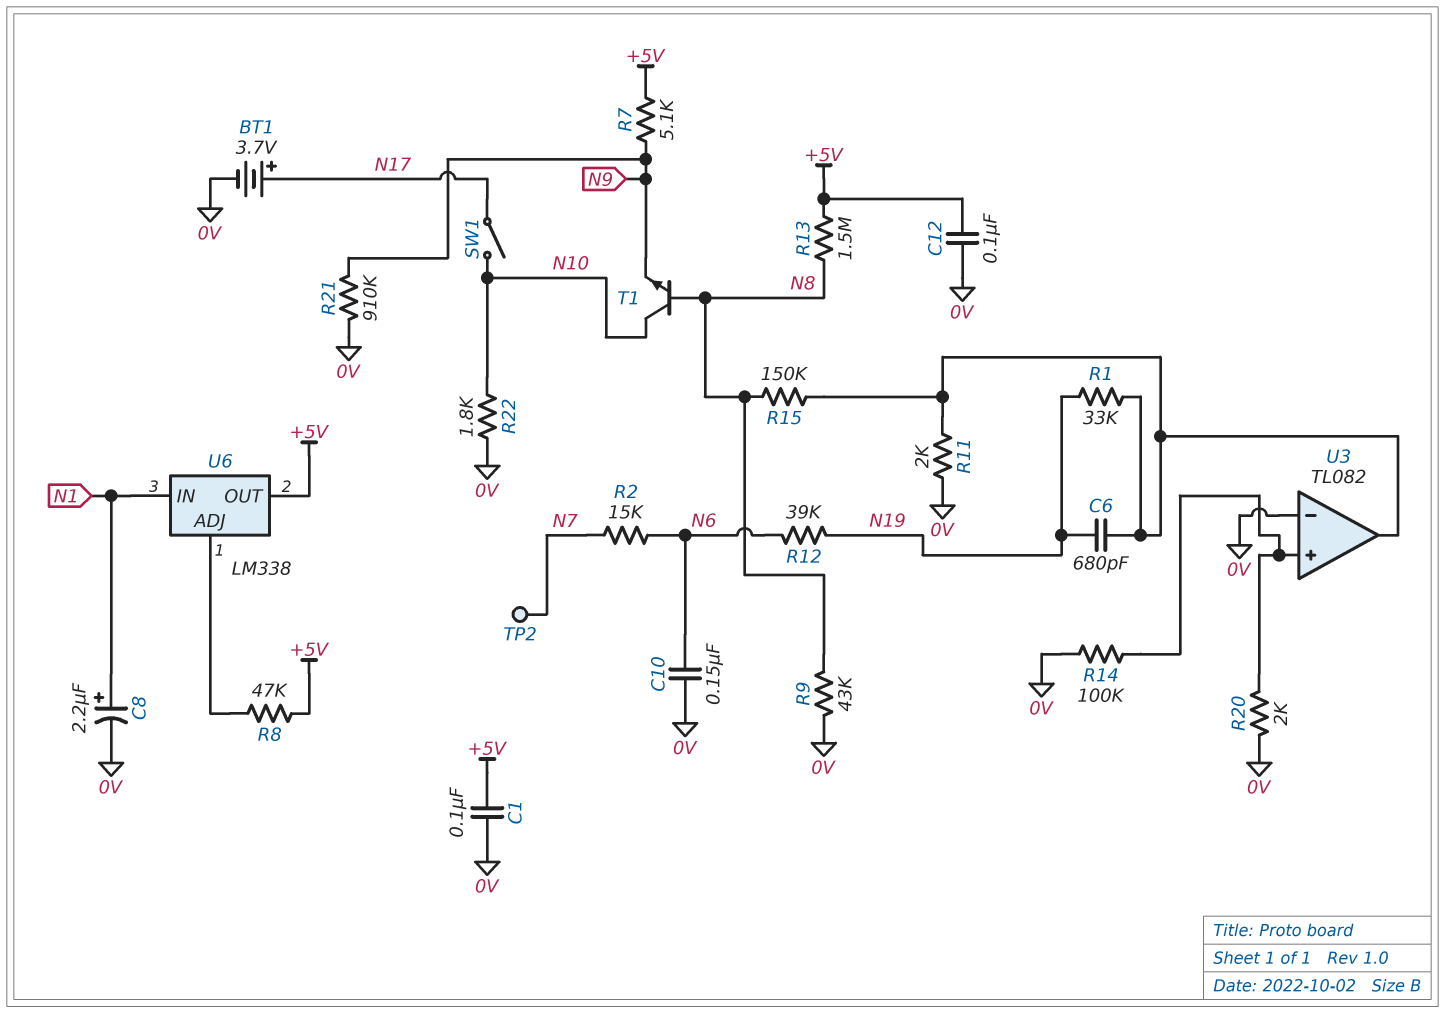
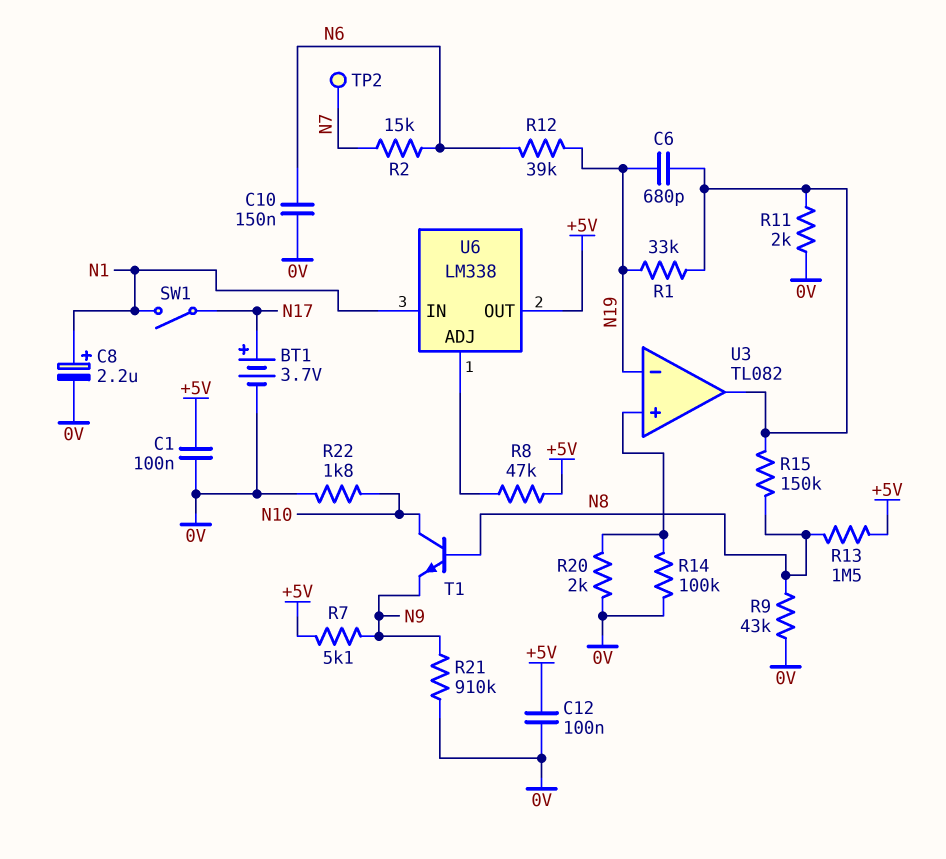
SW1: switch (N10, N17) -> switch (N1, N17)
U3 pin in-: 0V -> N19

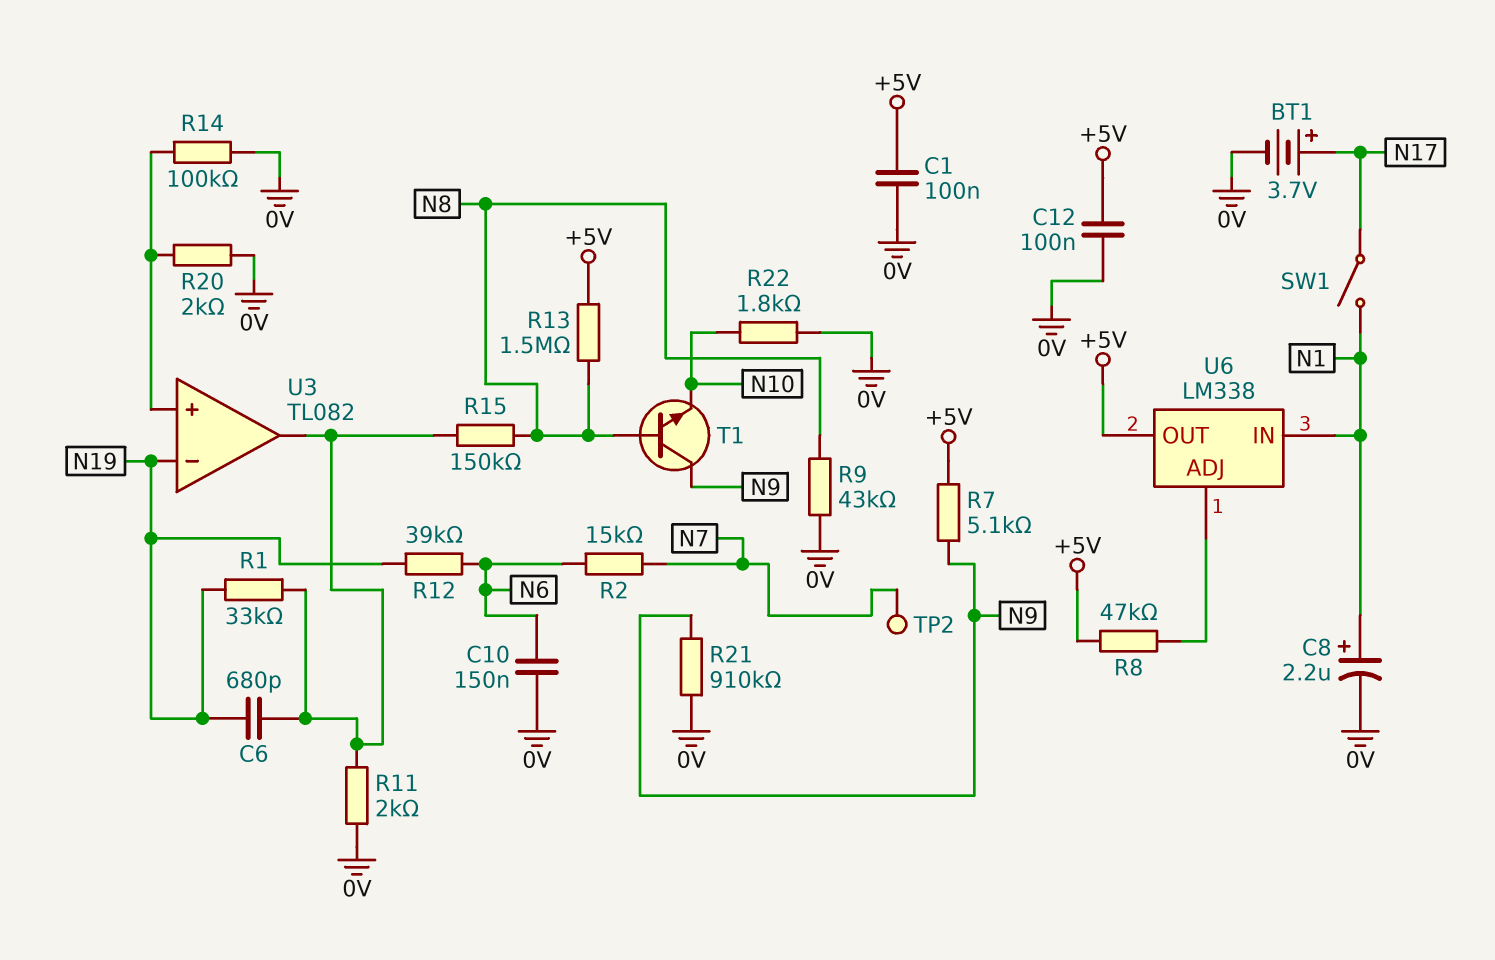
T1: NPN (B N8, C N10, E N9) -> NPN (B N8, C N9, E N10)

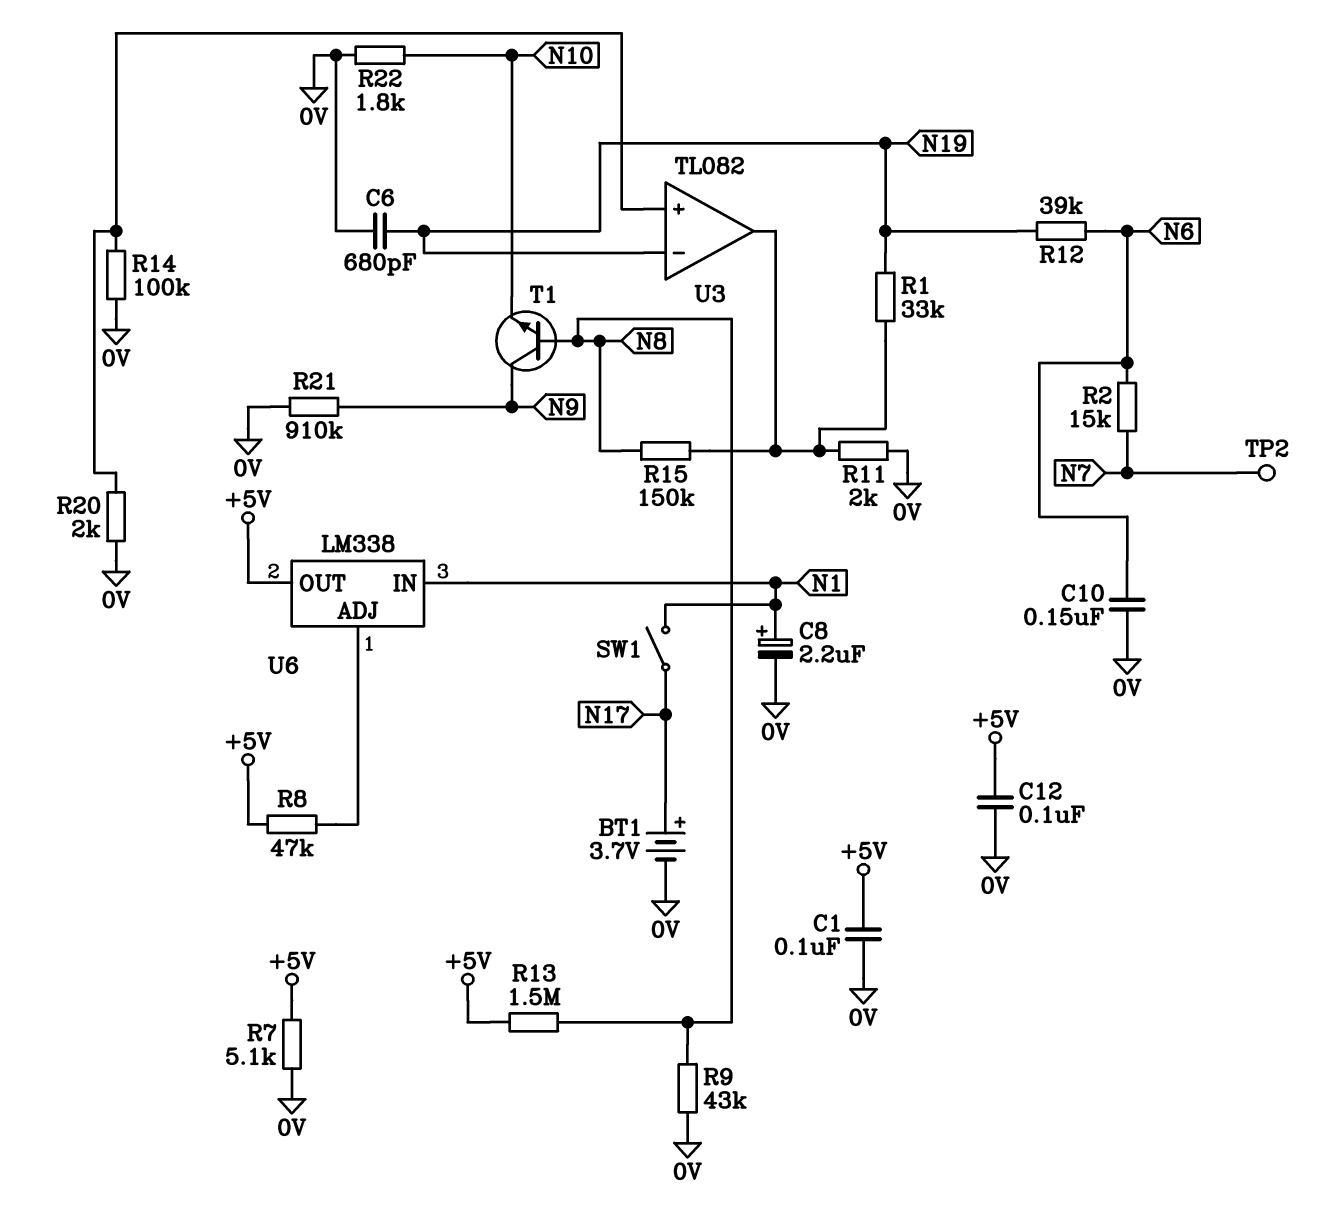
C6: 680pF (N19, U3/out) -> 680pF (0V, N19)
R7: 5.1k (+5V, N9) -> 5.1k (+5V, 0V)

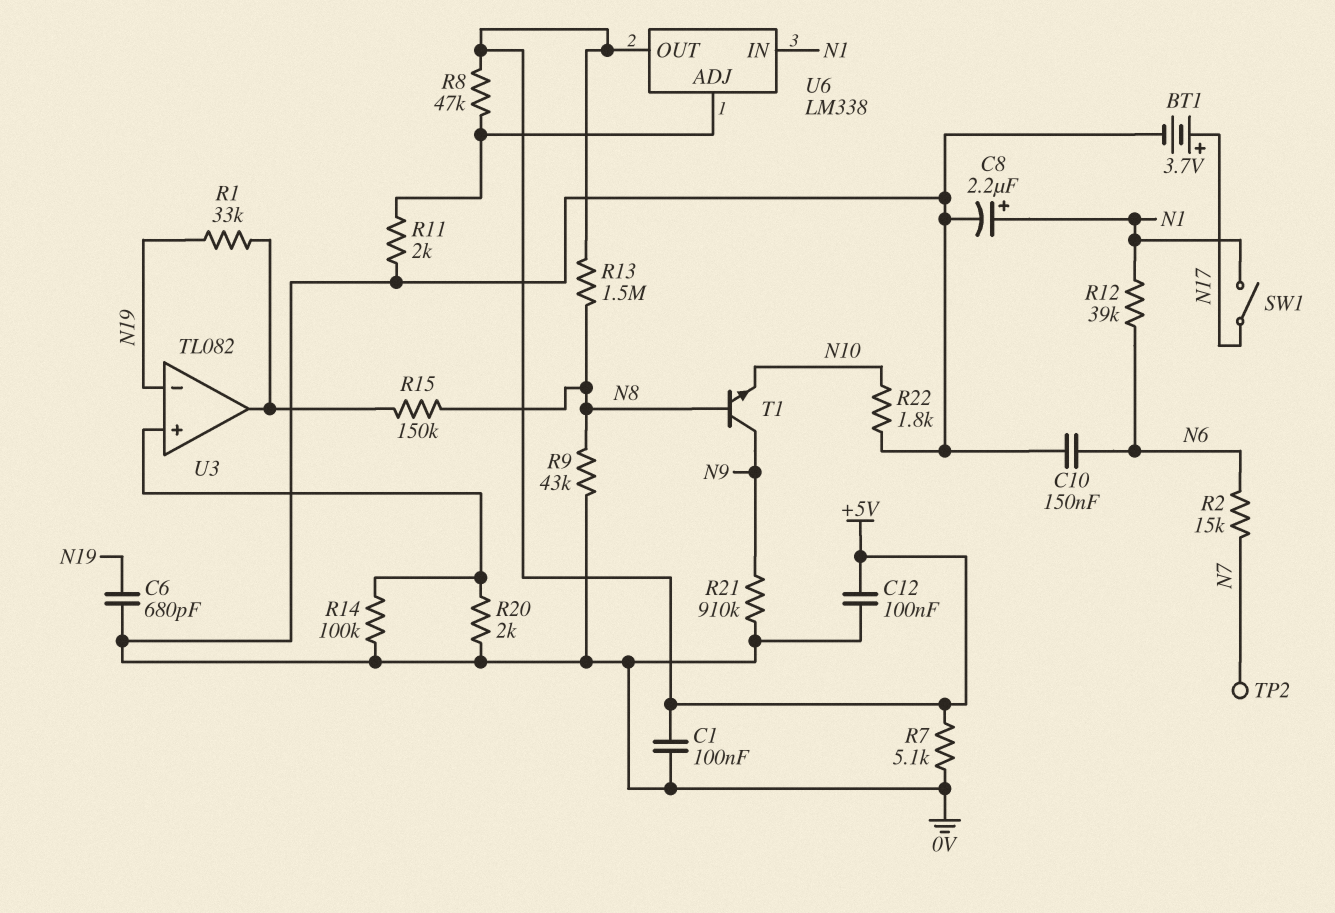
R11: 2k (0V, U3/out) -> 2k (0V, U6/ADJ)
R12: 39k (N6, N19) -> 39k (N1, N6)

